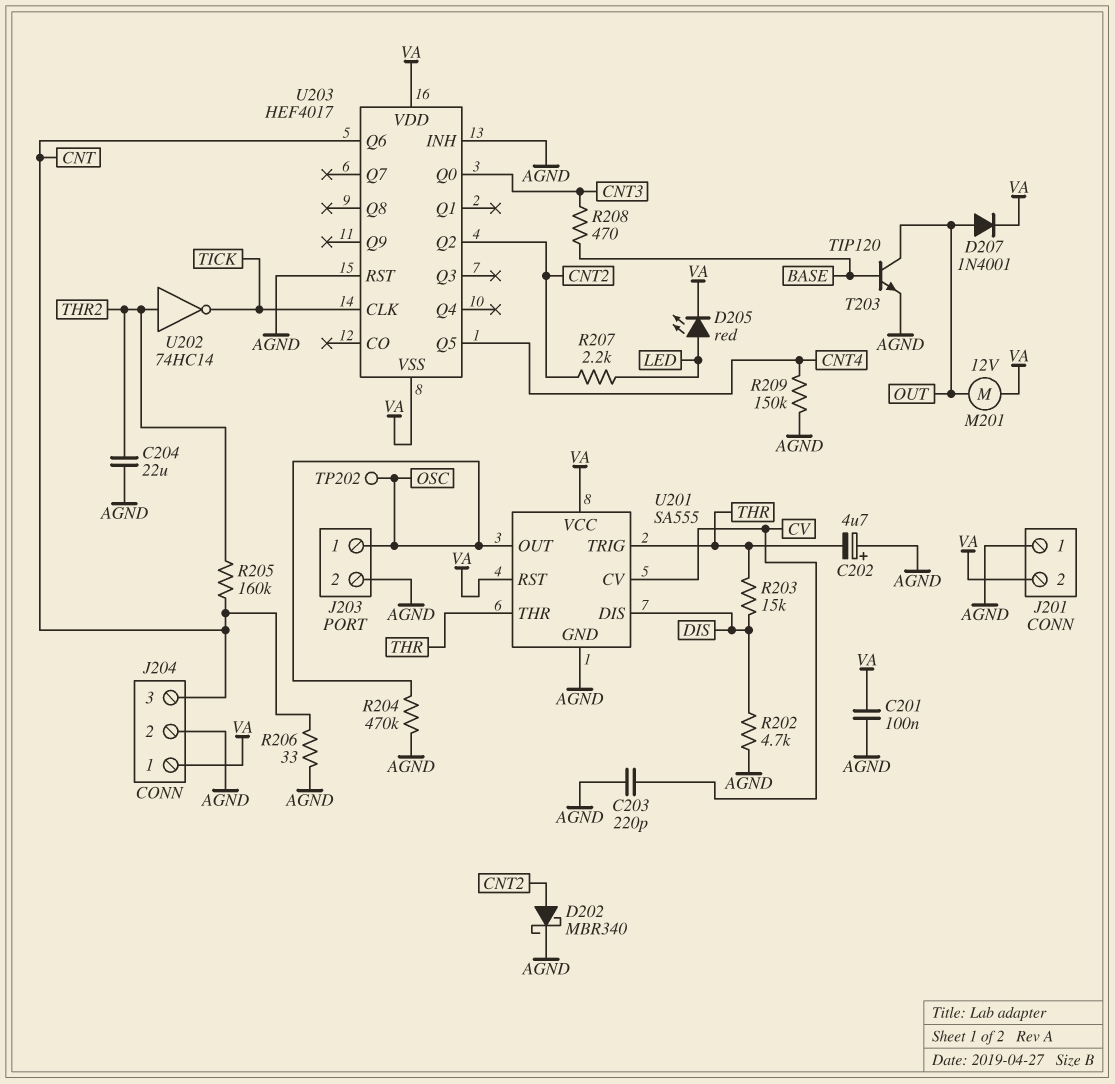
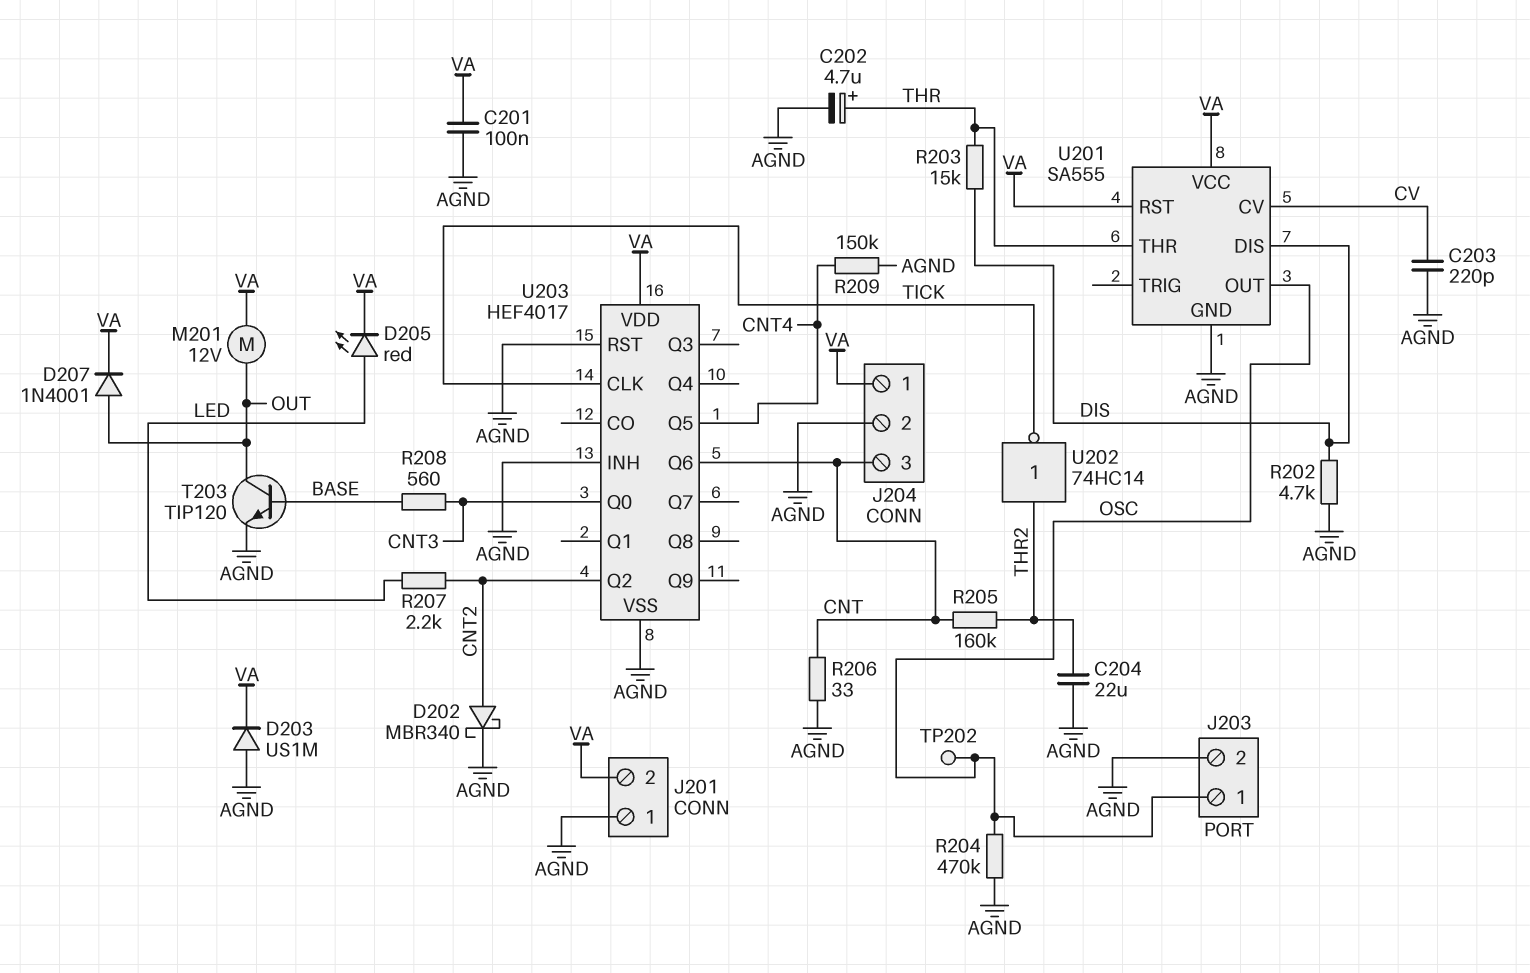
C202: 4.7uF (plus AGND, minus THR) -> 4.7uF (plus THR, minus AGND)
D203: none -> diode US1M (A AGND, K VA)
R208: 470 (BASE, CNT3) -> 560 (BASE, CNT3)
U201 pin TRIG: THR -> none
U203 pin VSS: VA -> AGND

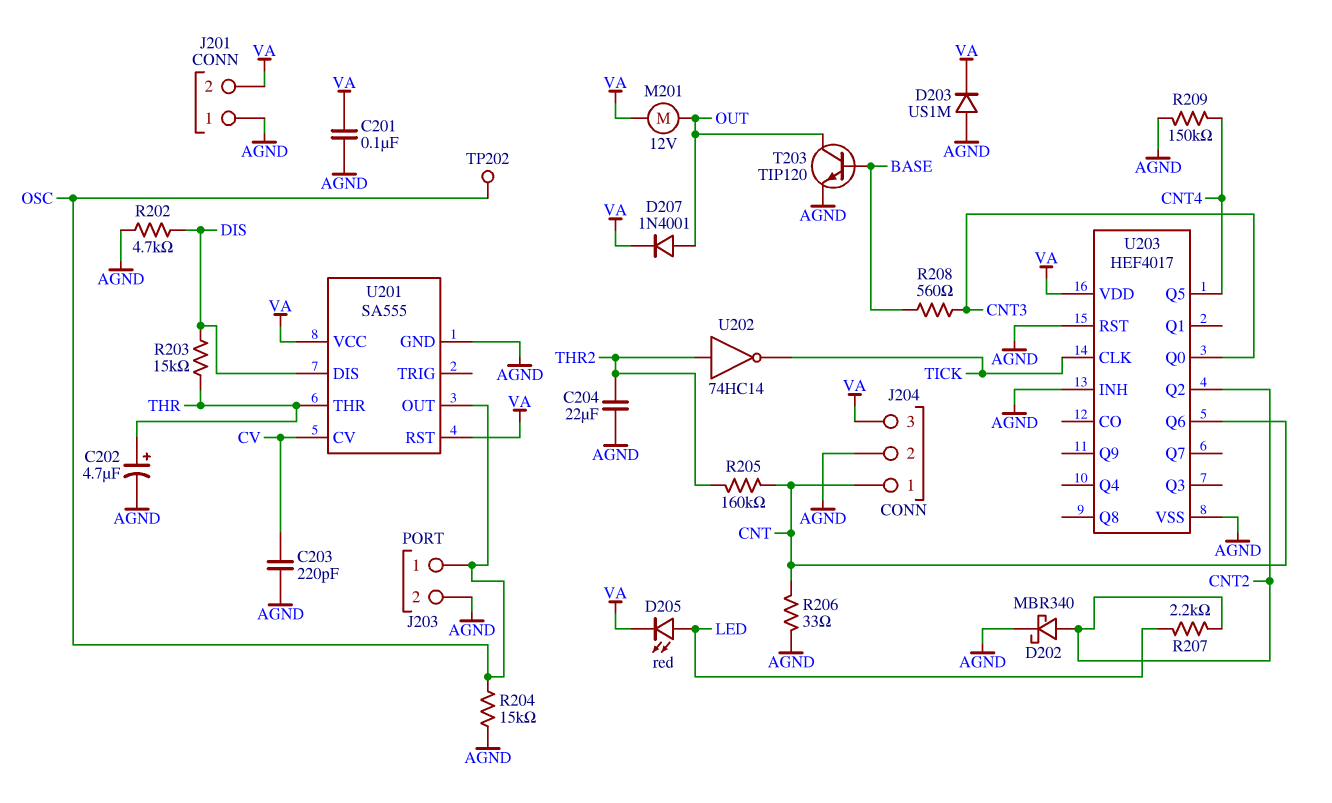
J204 pin 1: VA -> CNT
J204 pin 3: CNT -> VA
R204: 470k (AGND, OSC) -> 15k (AGND, OSC)

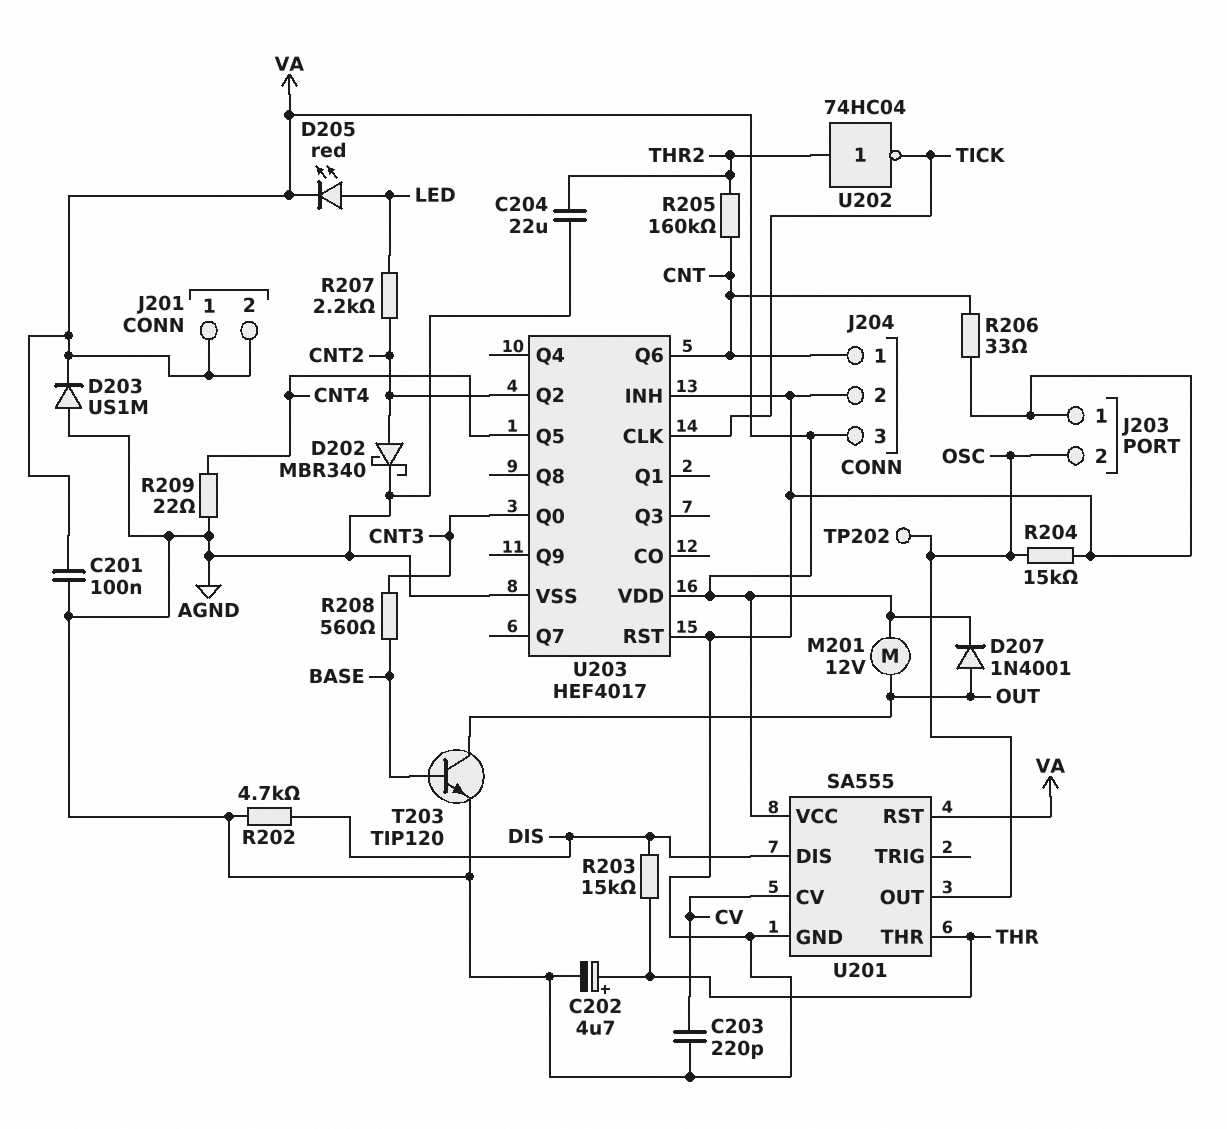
J201 pin 1: AGND -> VA
J203 pin 1: OSC -> AGND
J203 pin 2: AGND -> OSC
R209: 150k (AGND, CNT4) -> 22 (AGND, CNT4)
U202: NOT 74HC14 (in THR2, out TICK) -> NOT 74HC04 (in THR2, out TICK)

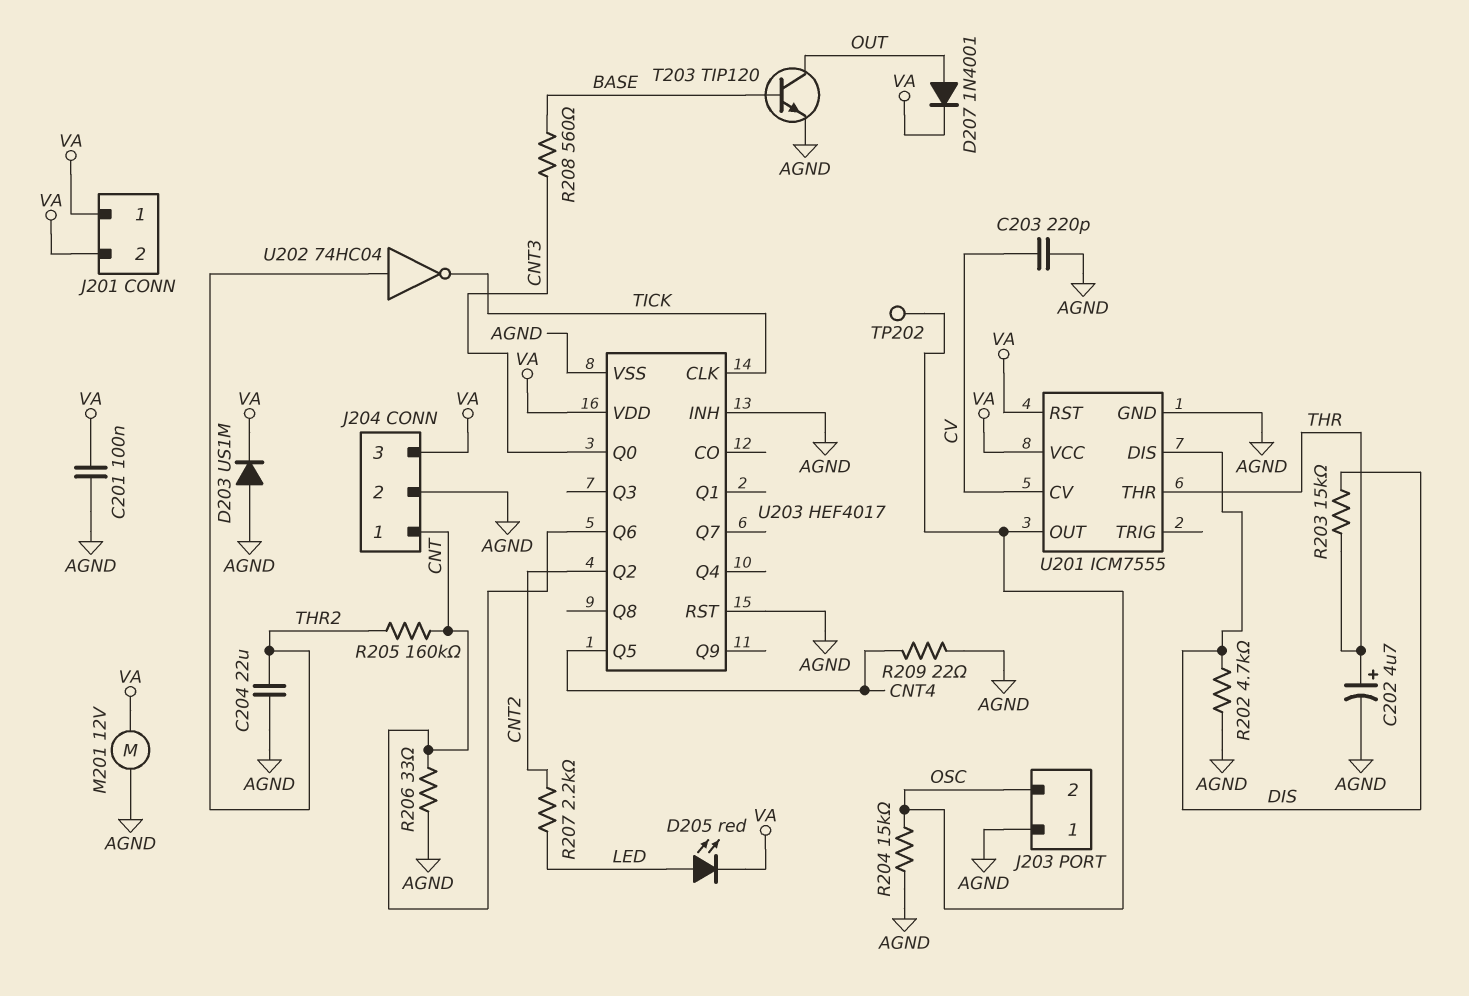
D202: schottky MBR340 (A CNT2, K AGND) -> none
M201: motor 12V (OUT, VA) -> motor 12V (AGND, VA)
U201: SA555 -> ICM7555

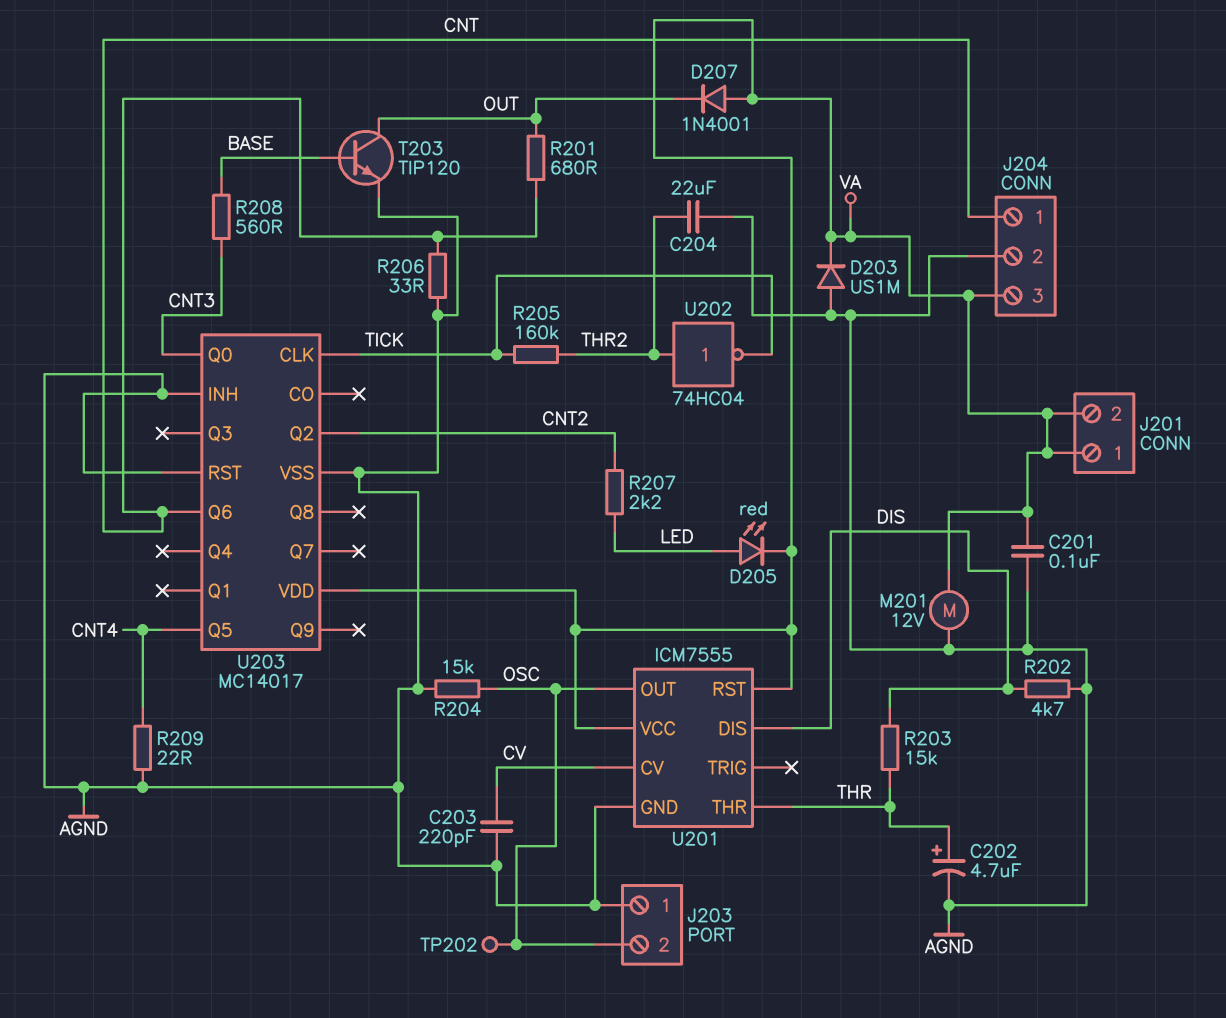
D207: diode 1N4001 (A OUT, K VA) -> diode 1N4001 (A VA, K OUT)
R201: none -> 680 (CNT, OUT)
R205: 160k (CNT, THR2) -> 160k (THR2, TICK)
U203: HEF4017 -> MC14017

